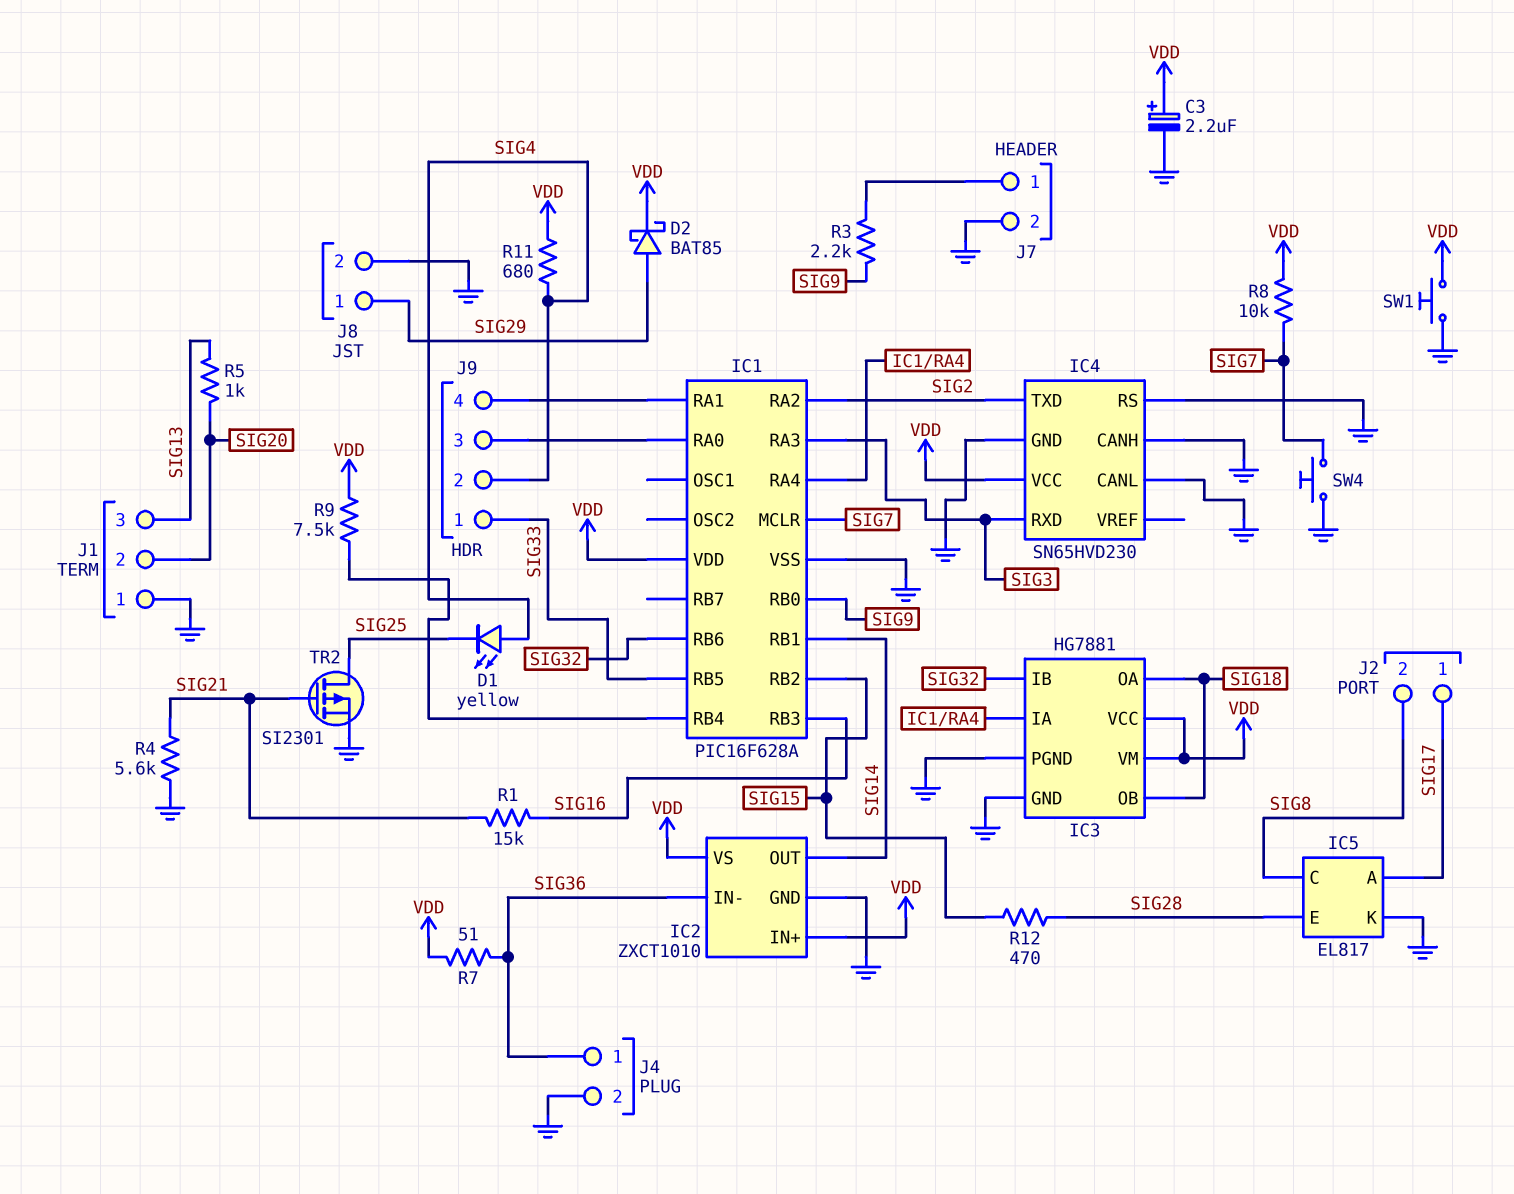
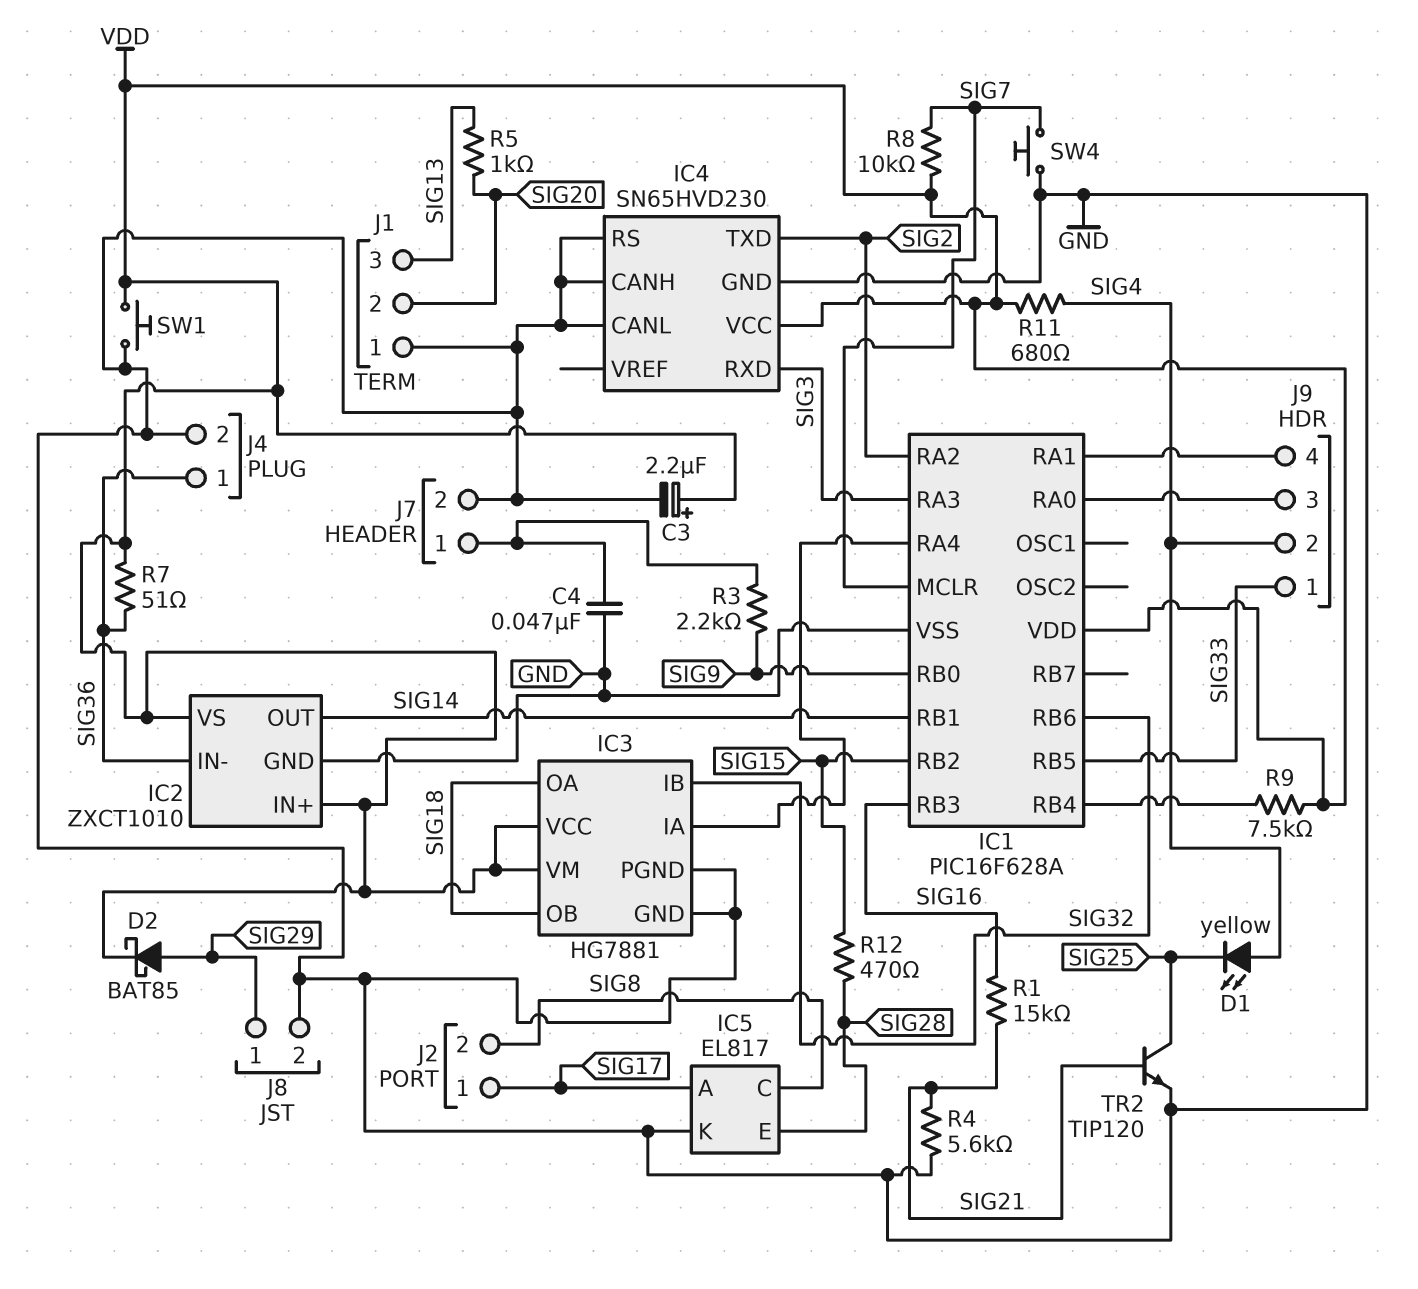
C4: none -> 47nF (GND, J7/1)
TR2: PMOS SI2301 (G SIG21, D SIG25, S GND) -> NPN TIP120 (B SIG21, C SIG25, E GND)

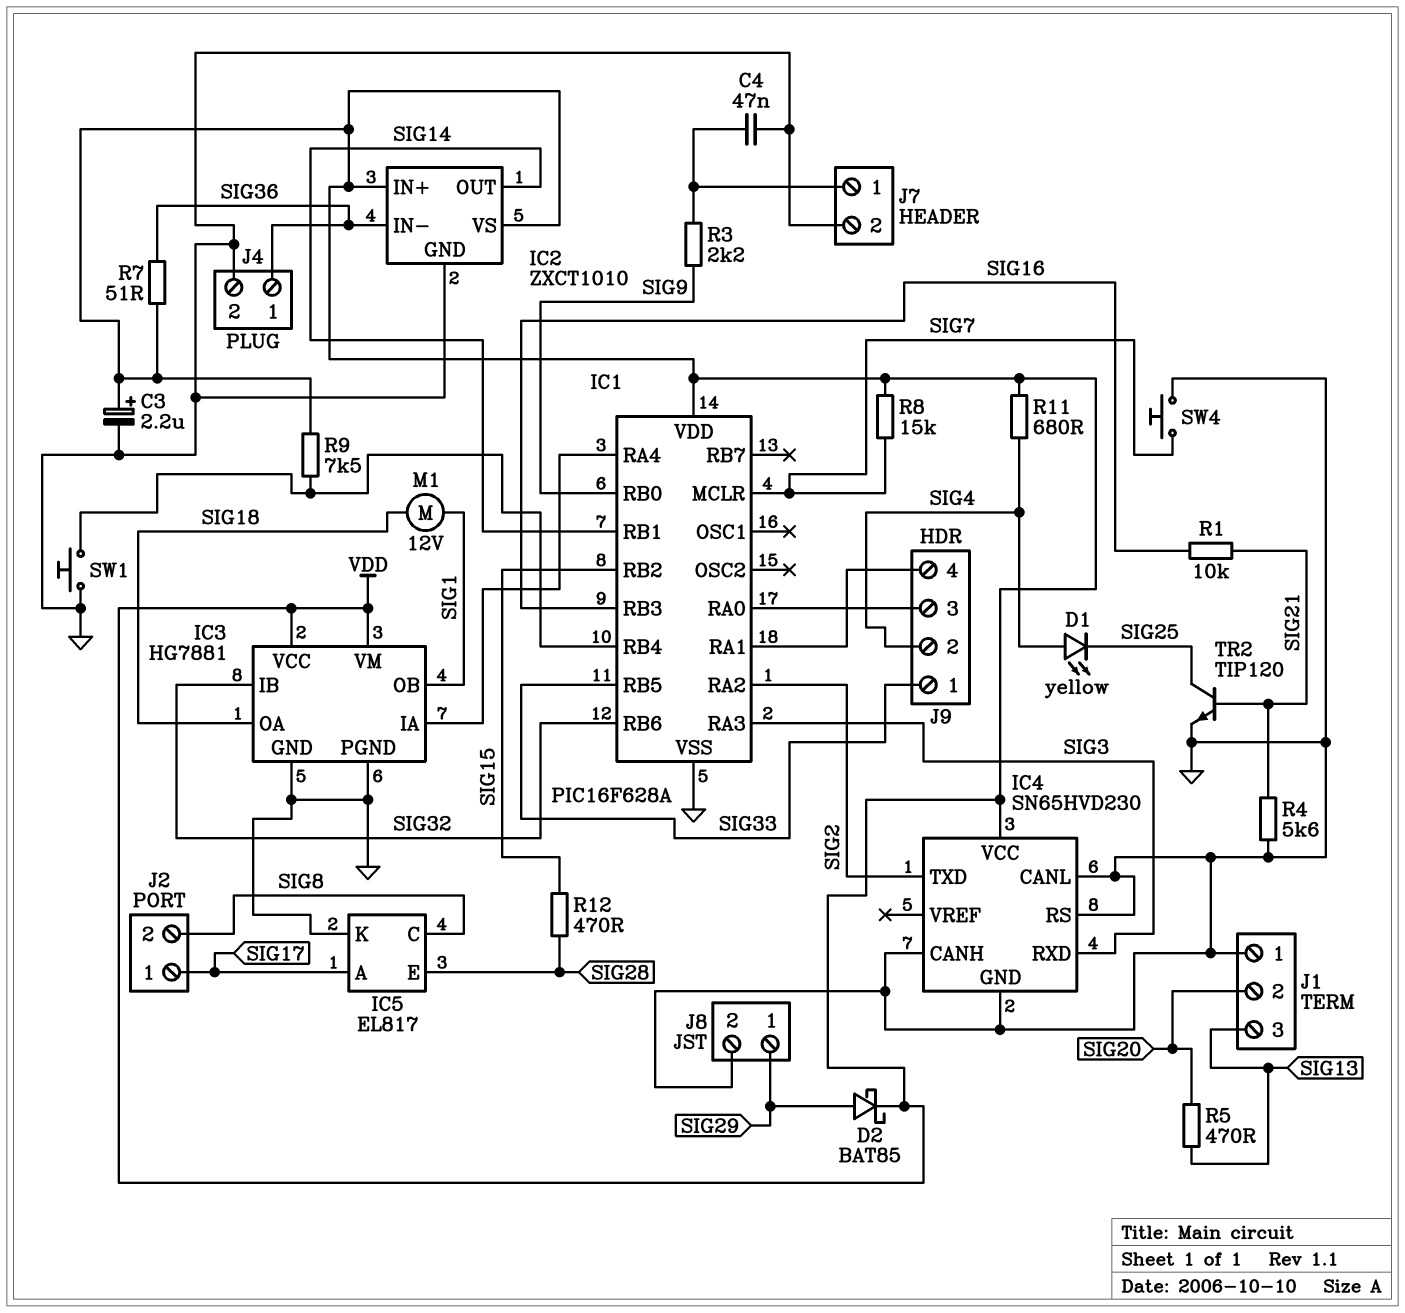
IC3 pin OB: SIG18 -> SIG1
M1: none -> motor 12V (SIG1, SIG18)
R1: 15k (SIG16, SIG21) -> 10k (SIG16, SIG21)
R5: 1k (SIG13, SIG20) -> 470 (SIG13, SIG20)
R8: 10k (SIG7, VDD) -> 15k (SIG7, VDD)
SW1: button (GND, VDD) -> button (GND, IC1/RB4)

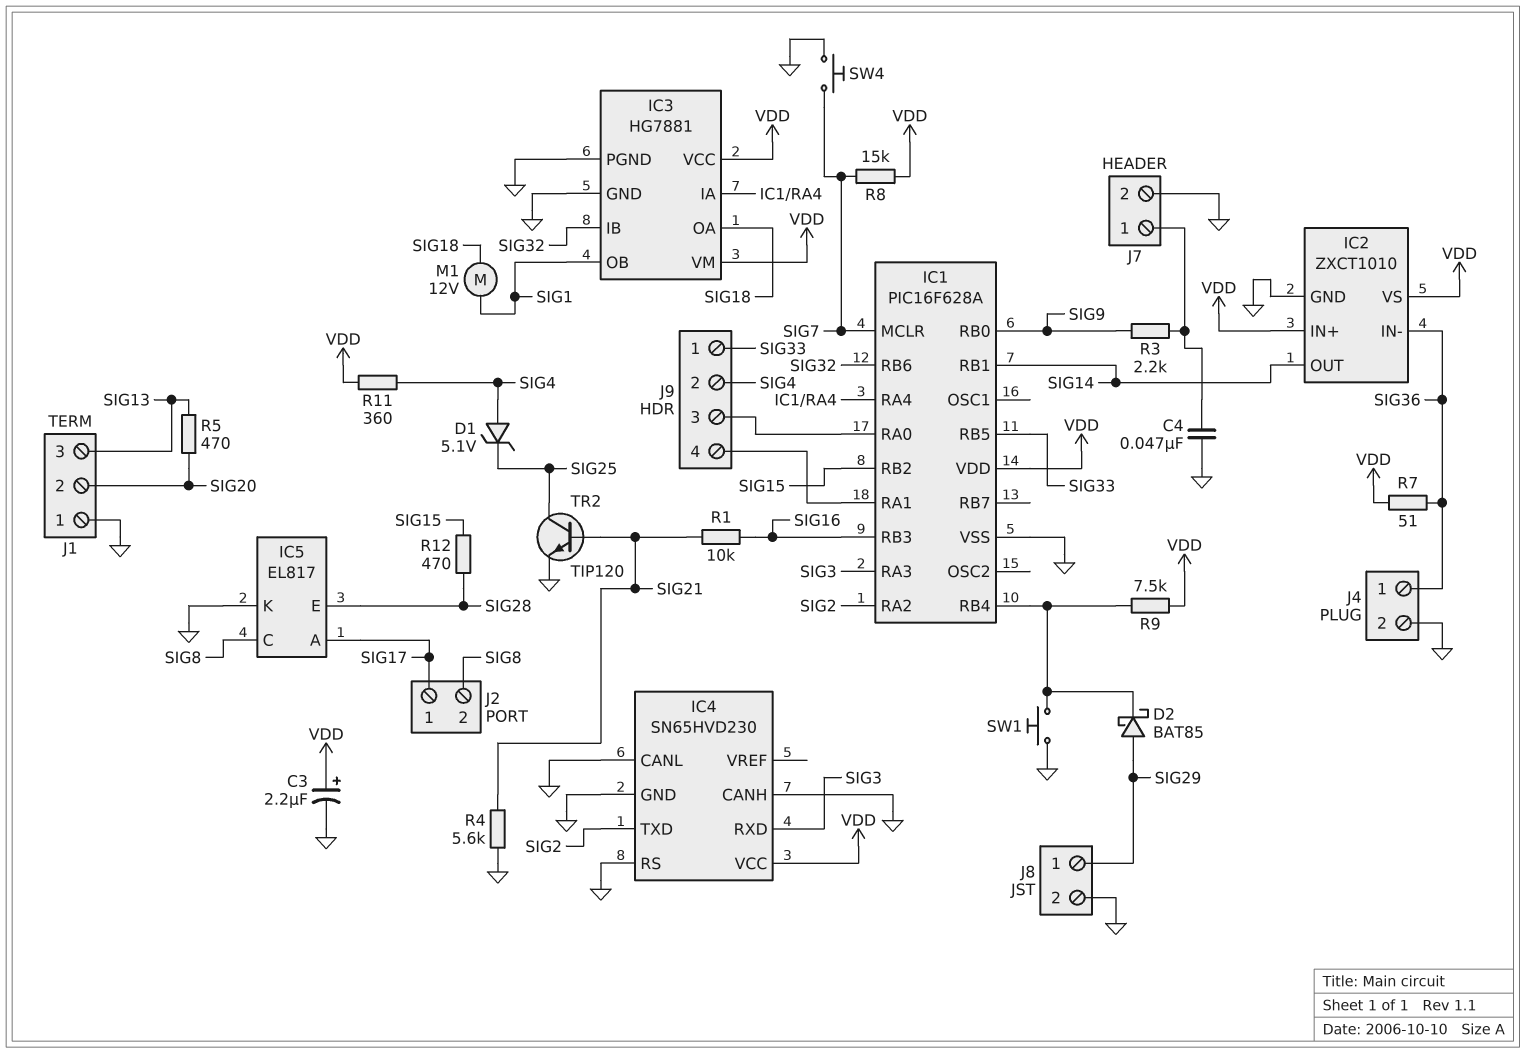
D1: LED yellow (A SIG4, K SIG25) -> zener 5.1V (A SIG4, K SIG25)
D2: schottky BAT85 (A SIG29, K VDD) -> schottky BAT85 (A SIG29, K IC1/RB4)
R11: 680 (SIG4, VDD) -> 360 (SIG4, VDD)

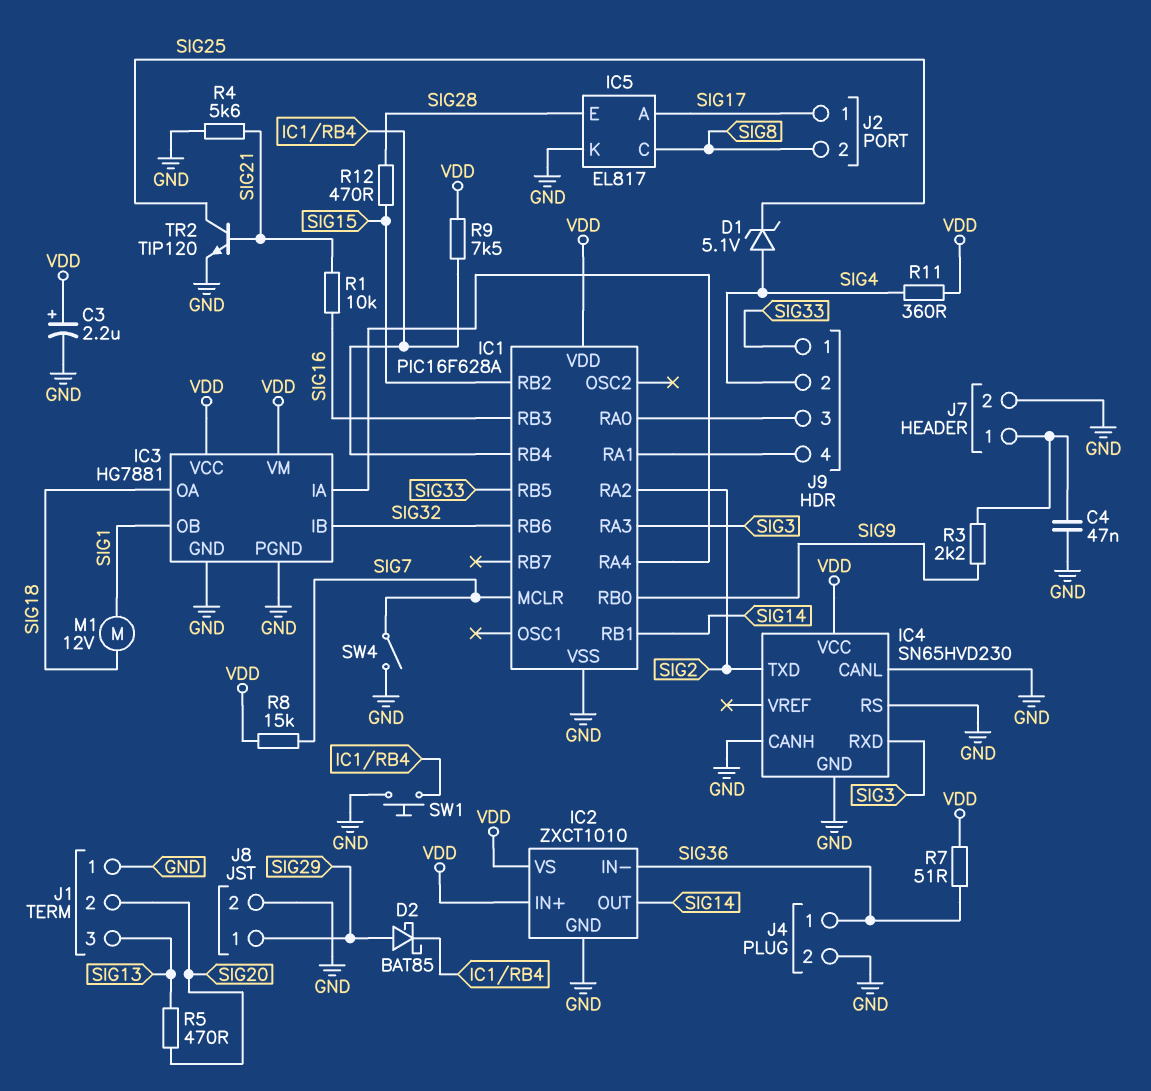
SW4: button (GND, SIG7) -> switch (GND, SIG7)

